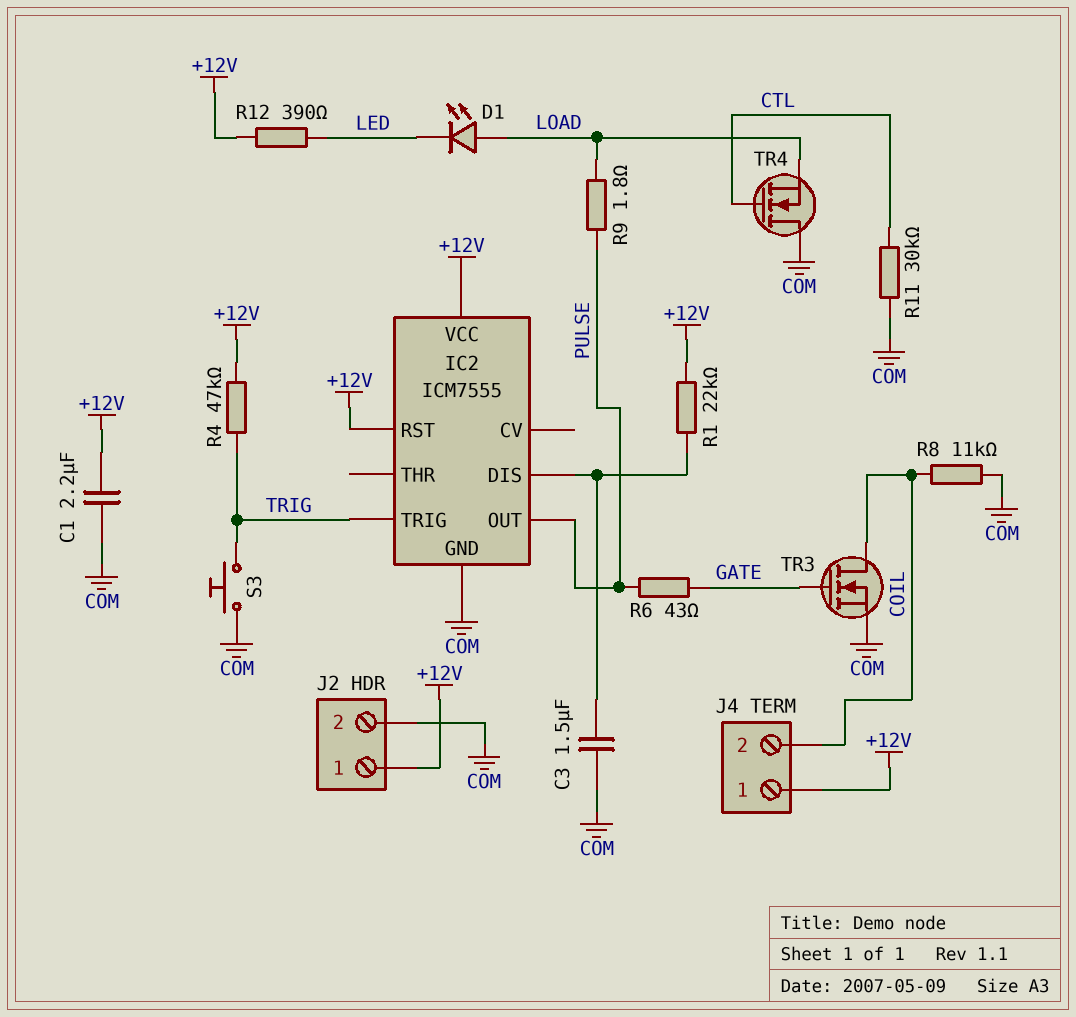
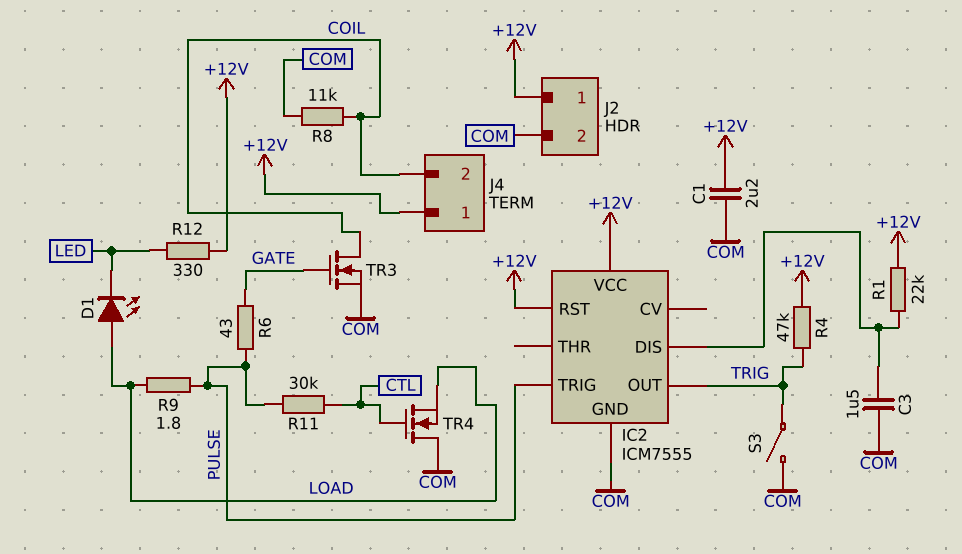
IC2 pin OUT: PULSE -> TRIG
IC2 pin TRIG: TRIG -> PULSE
R11: 30k (COM, CTL) -> 30k (CTL, PULSE)
R12: 390 (+12V, LED) -> 330 (+12V, LED)
S3: button (COM, TRIG) -> switch (COM, TRIG)

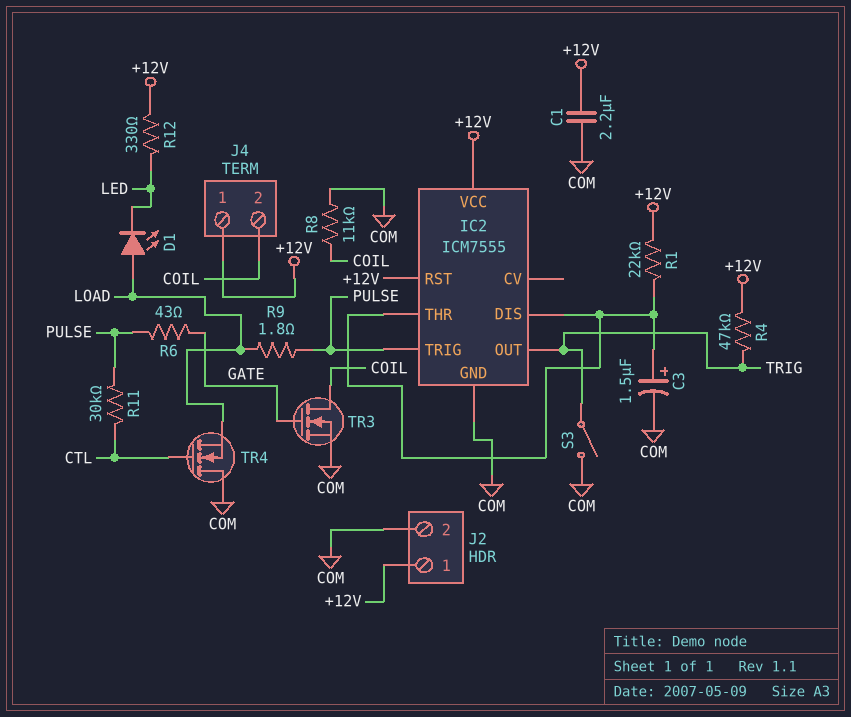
C3: 1.5uF (COM, IC2/DIS) -> 1.5uF (plus IC2/DIS, minus COM)
IC2 pin THR: none -> IC2/DIS

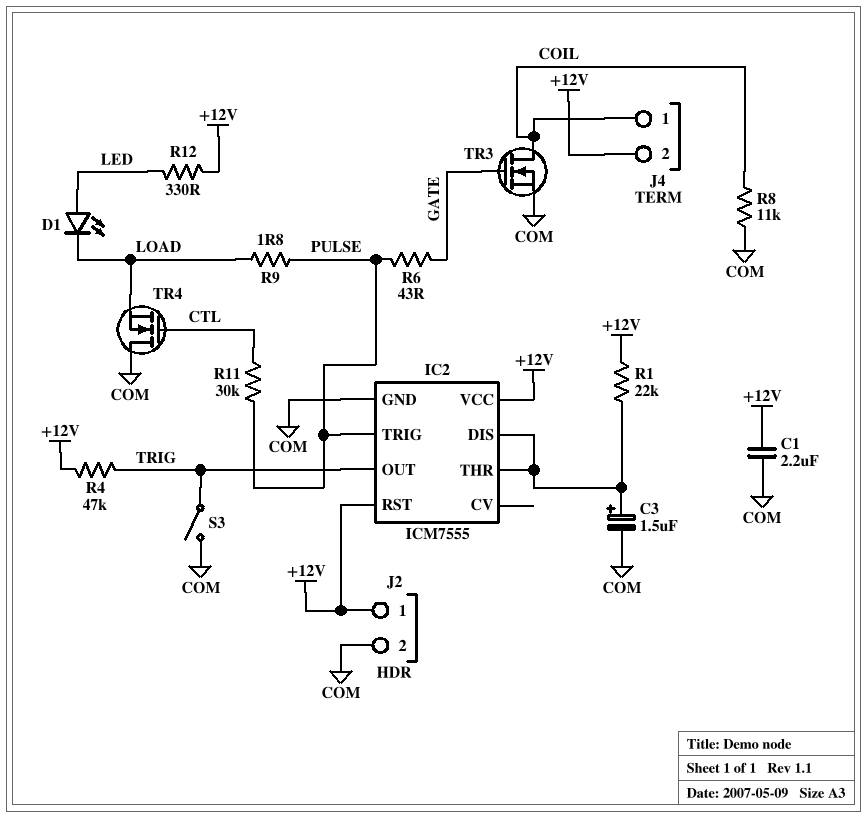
D1: LED (A LOAD, K LED) -> LED (A LED, K LOAD)
J4 pin 1: +12V -> COIL
J4 pin 2: COIL -> +12V

